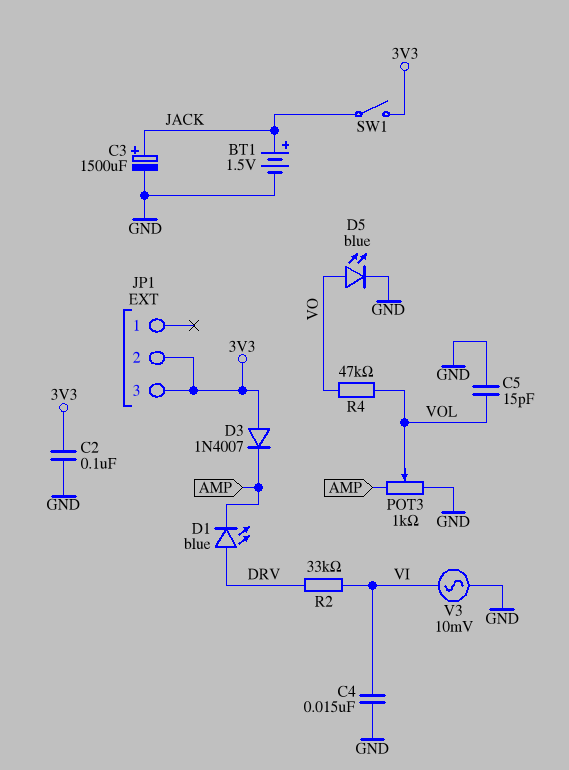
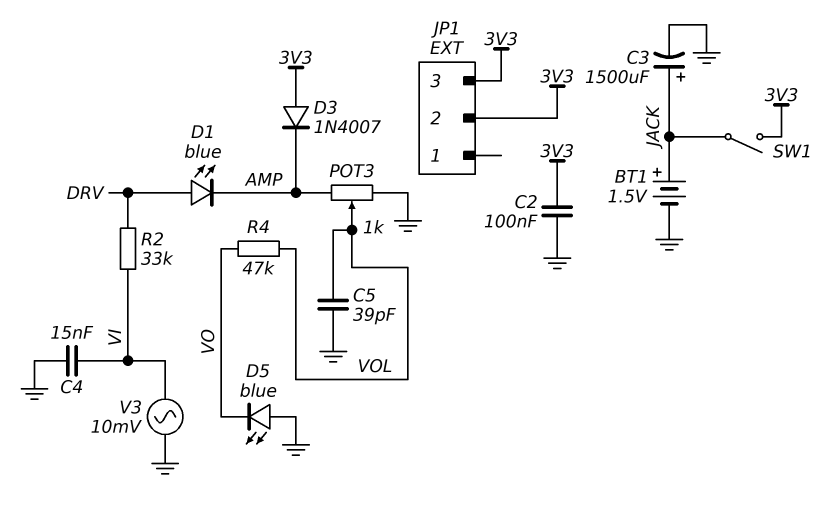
C5: 15pF (GND, VOL) -> 39pF (GND, VOL)
D5: LED blue (A VO, K GND) -> LED blue (A GND, K VO)

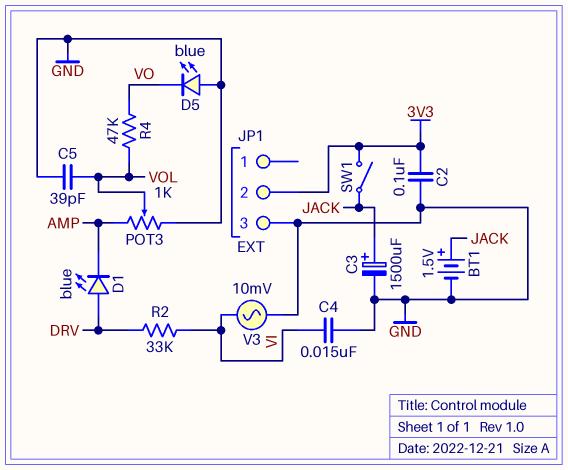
D3: diode 1N4007 (A 3V3, K AMP) -> none
JP1 pin 3: 3V3 -> GND

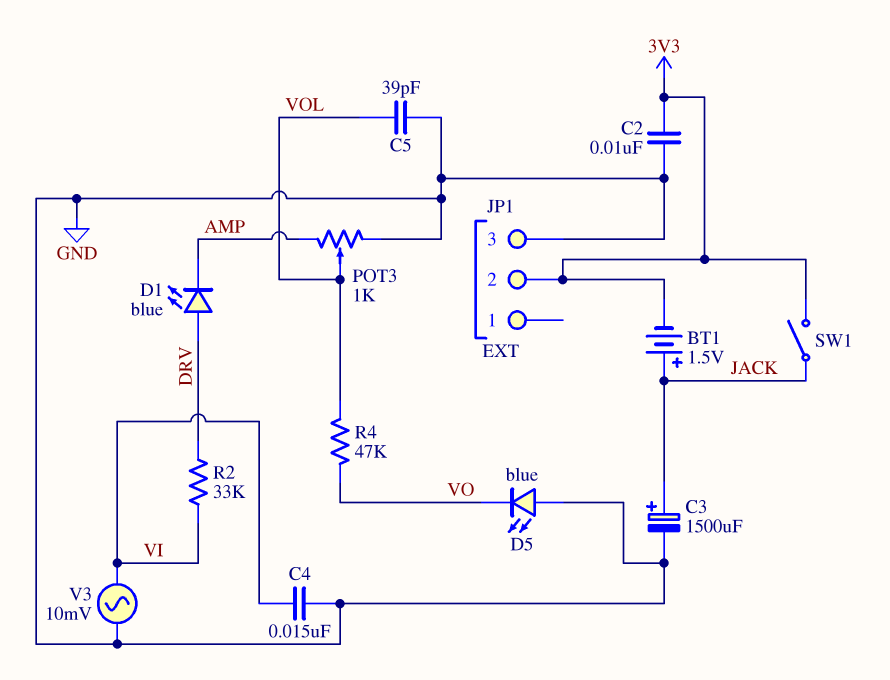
BT1: 1.5V (plus JACK, minus GND) -> 1.5V (plus JACK, minus 3V3)
C2: 100nF (3V3, GND) -> 10nF (3V3, GND)

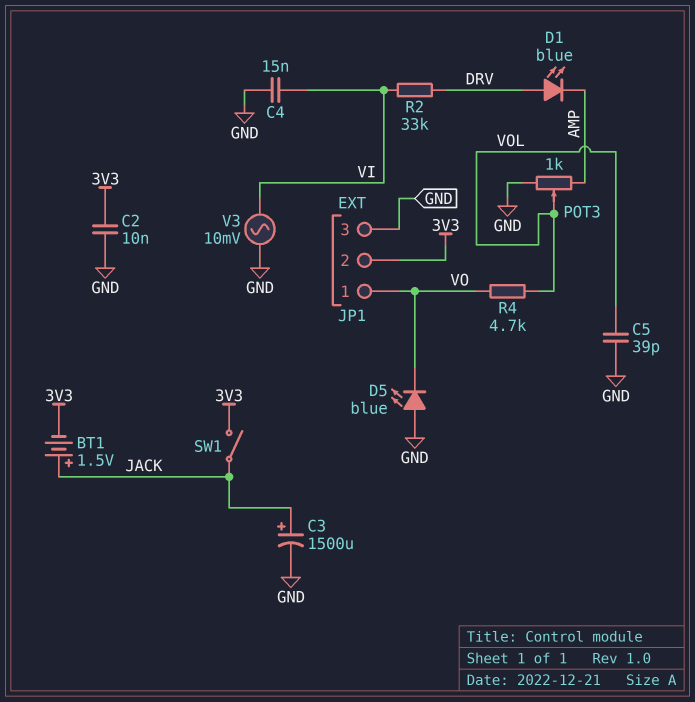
JP1 pin 1: none -> VO
R4: 47k (VO, VOL) -> 4.7k (VO, VOL)

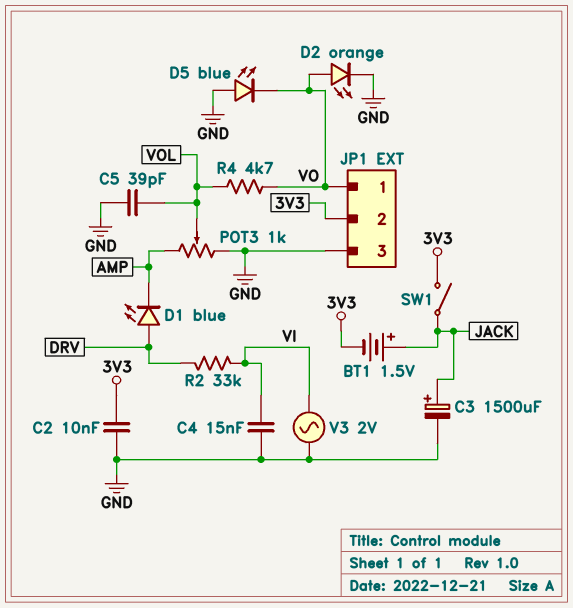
D2: none -> LED orange (A VO, K GND)
V3: AC 10mV (GND, VI) -> AC 2V (GND, VI)

